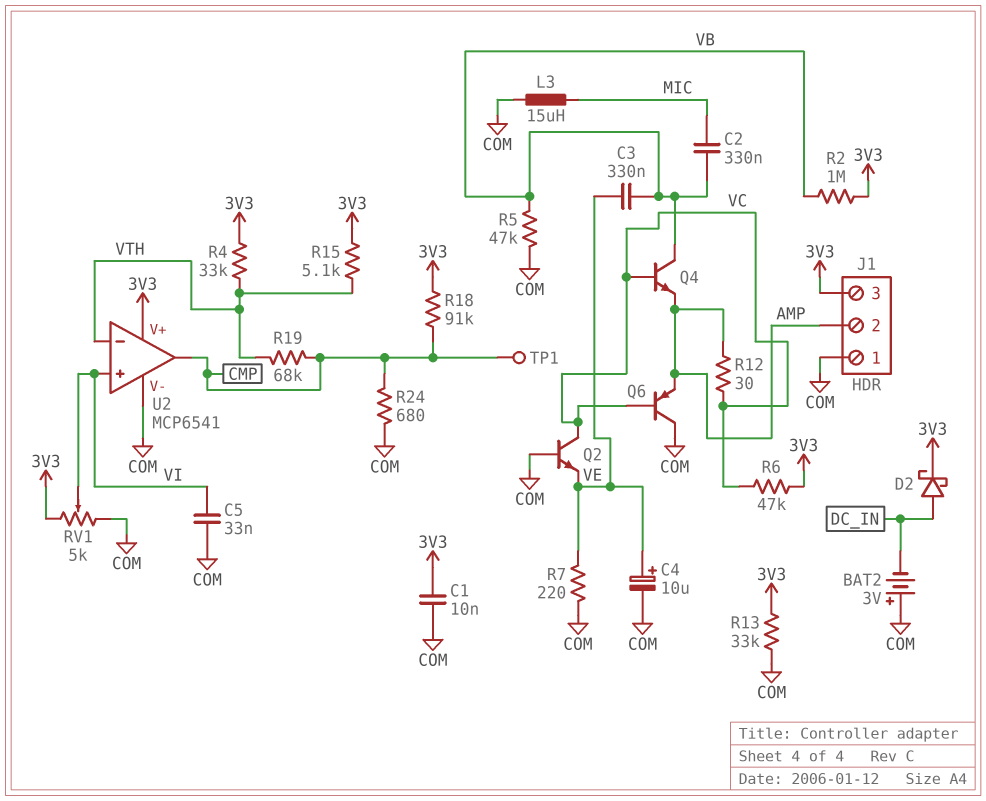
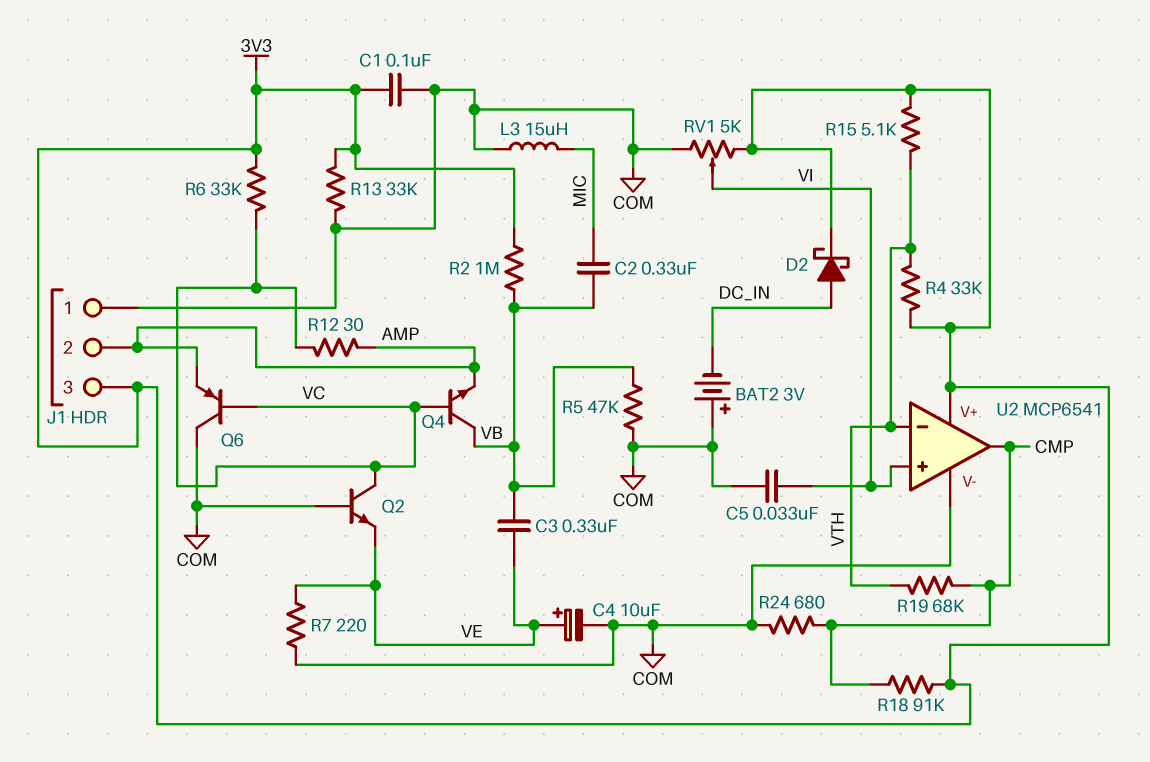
C1: 10nF (3V3, COM) -> 100nF (3V3, COM)
R6: 47k (3V3, VC) -> 33k (3V3, VC)
TP1: test point (CMP) -> none

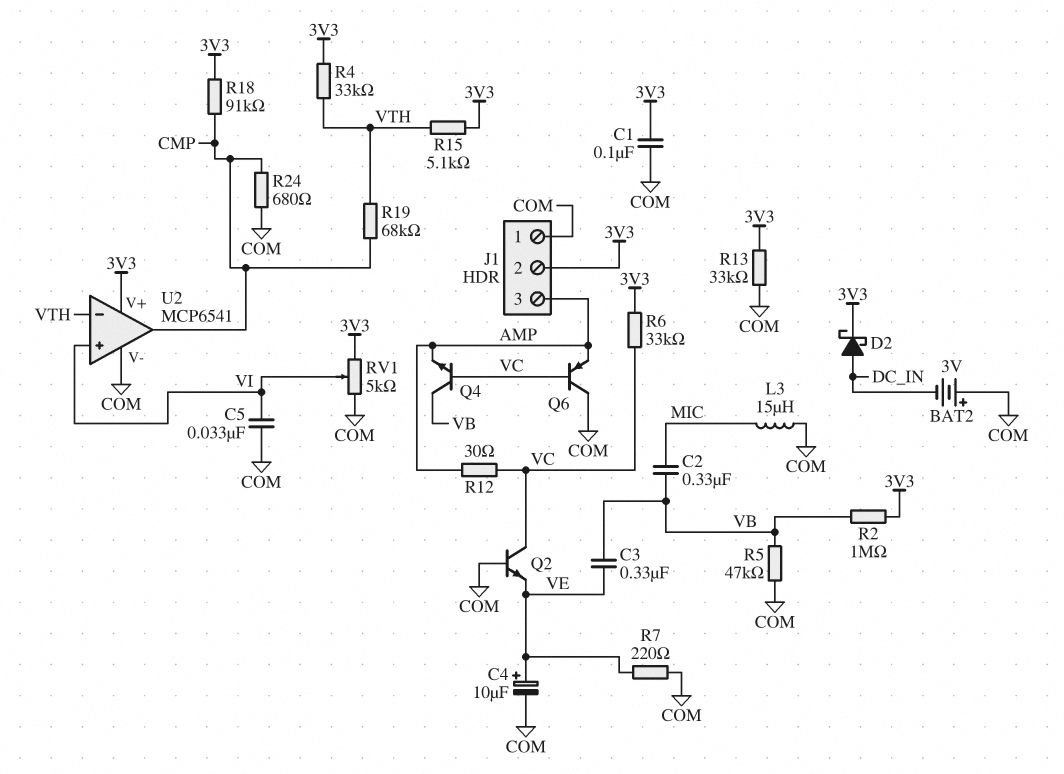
J1 pin 2: AMP -> 3V3
J1 pin 3: 3V3 -> AMP

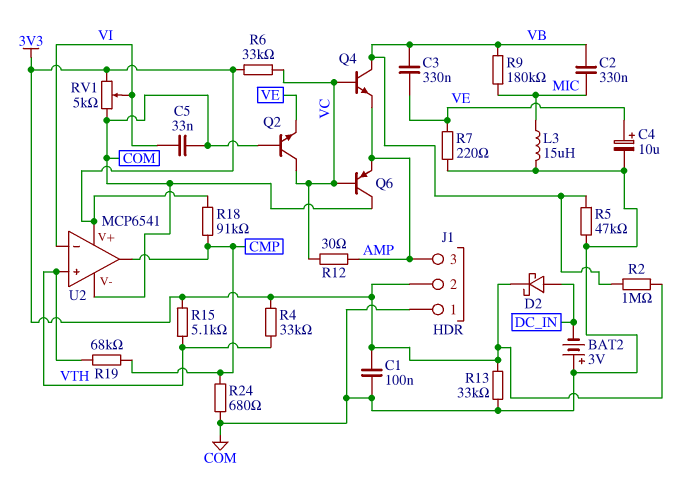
R9: none -> 180k (MIC, VB)
U2 pin in+: VI -> VTH
U2 pin in-: VTH -> VI

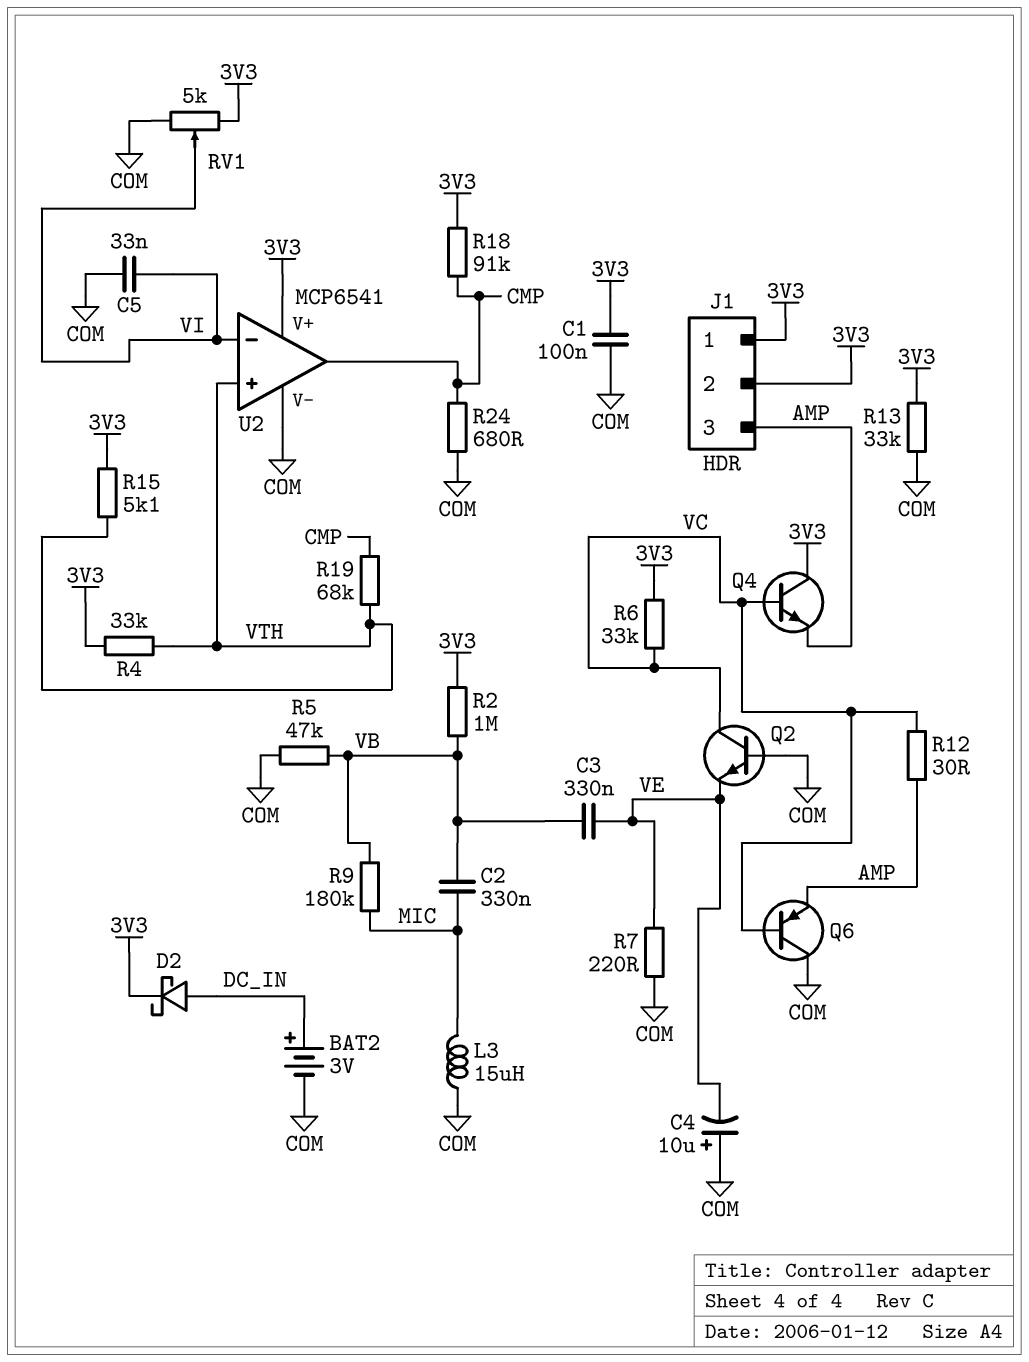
BAT2: 3V (plus COM, minus DC_IN) -> 3V (plus DC_IN, minus COM)
C4: 10uF (plus VE, minus COM) -> 10uF (plus COM, minus VE)
J1 pin 1: COM -> 3V3
Q4: NPN (B VC, C VB, E AMP) -> NPN (B VC, C 3V3, E AMP)

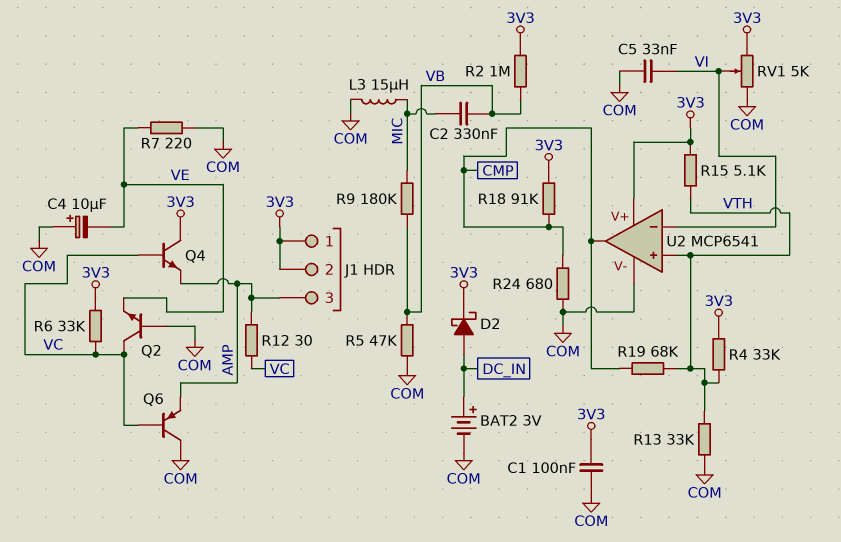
C3: 330nF (VB, VE) -> none
R13: 33k (3V3, COM) -> 33k (COM, VTH)

